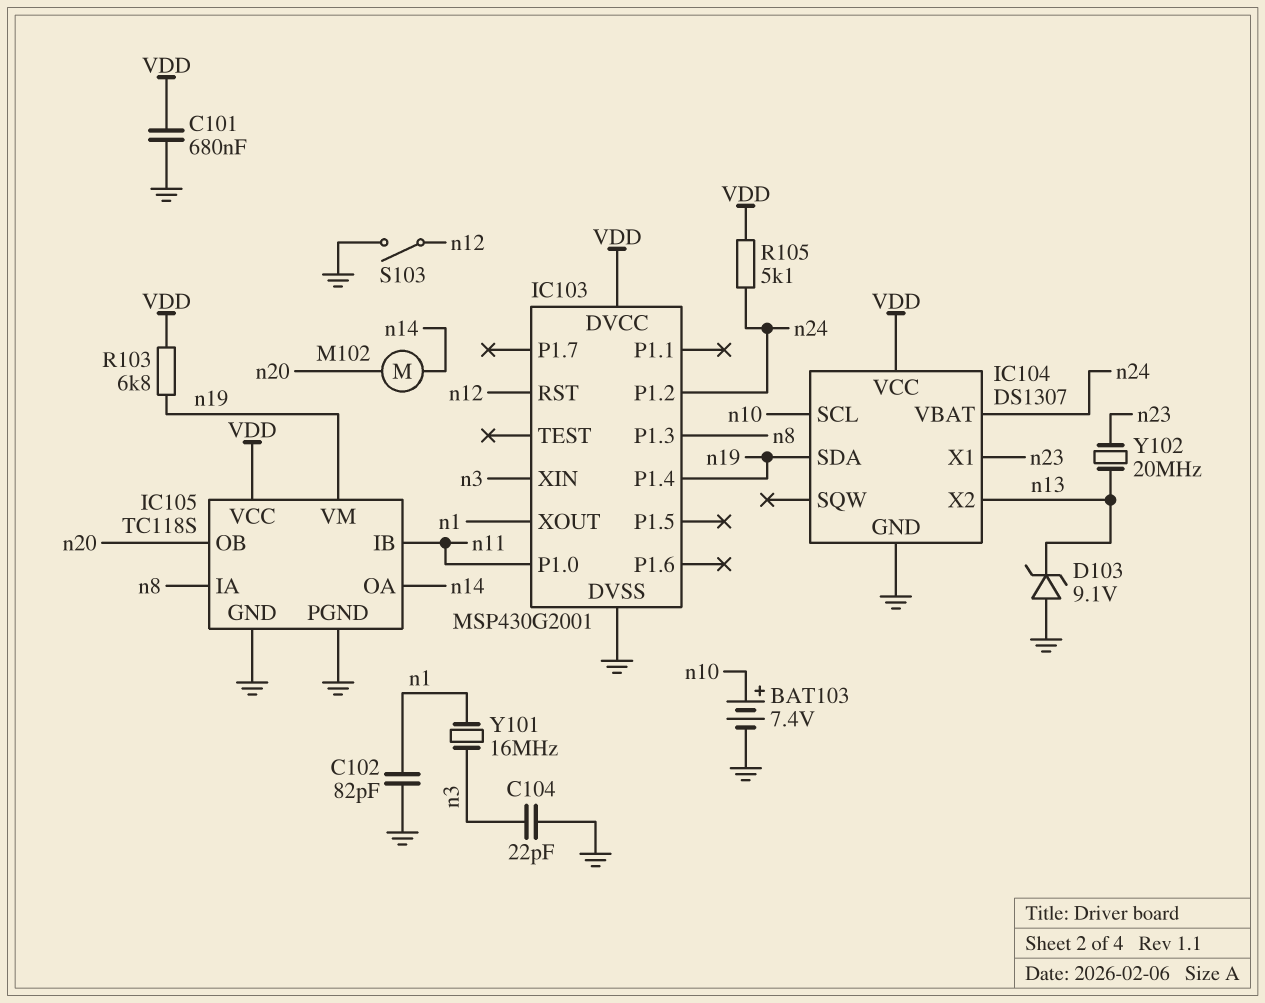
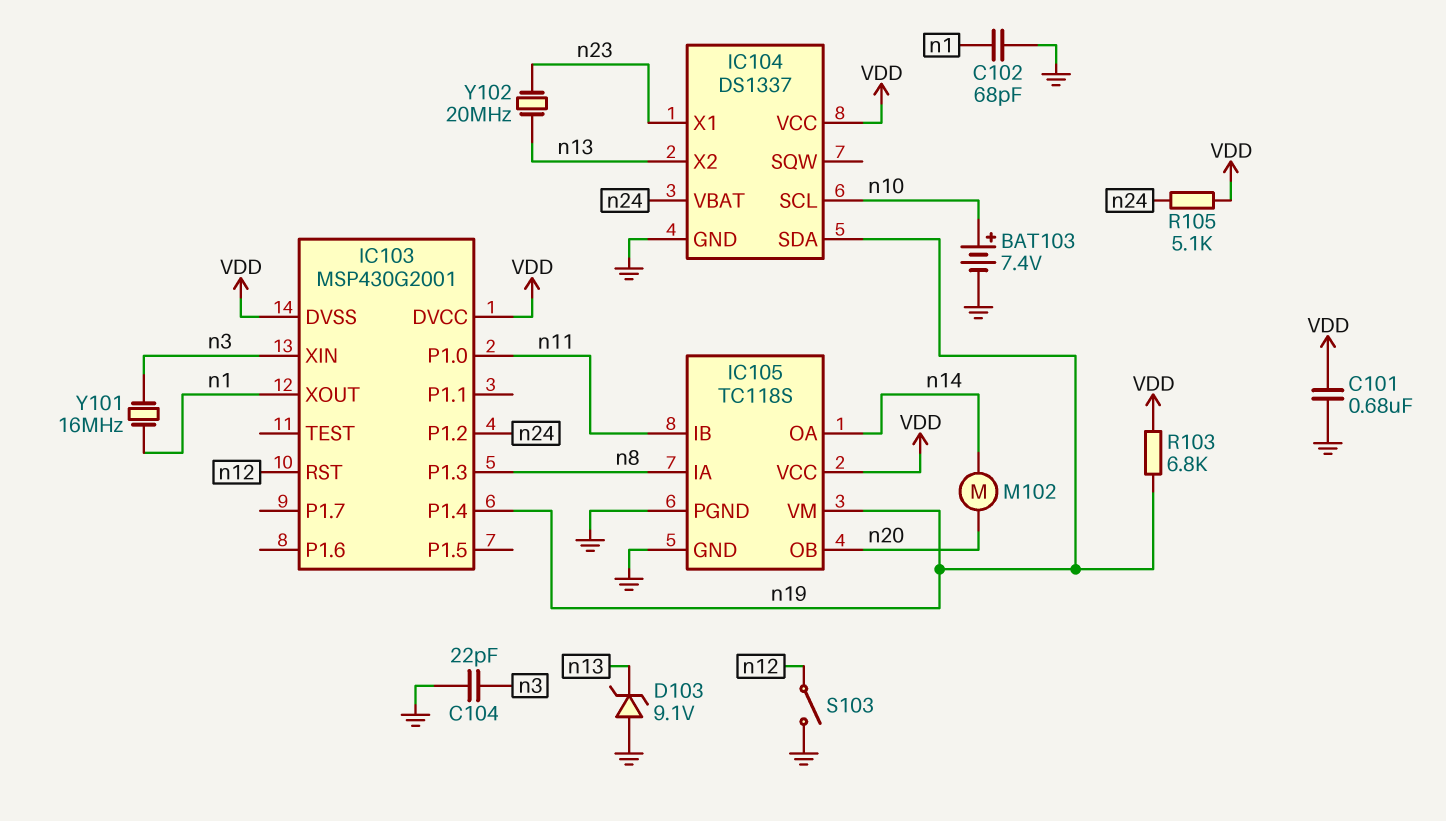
C102: 82pF (GND, n1) -> 68pF (GND, n1)
IC103 pin DVSS: GND -> VDD
IC104: DS1307 -> DS1337

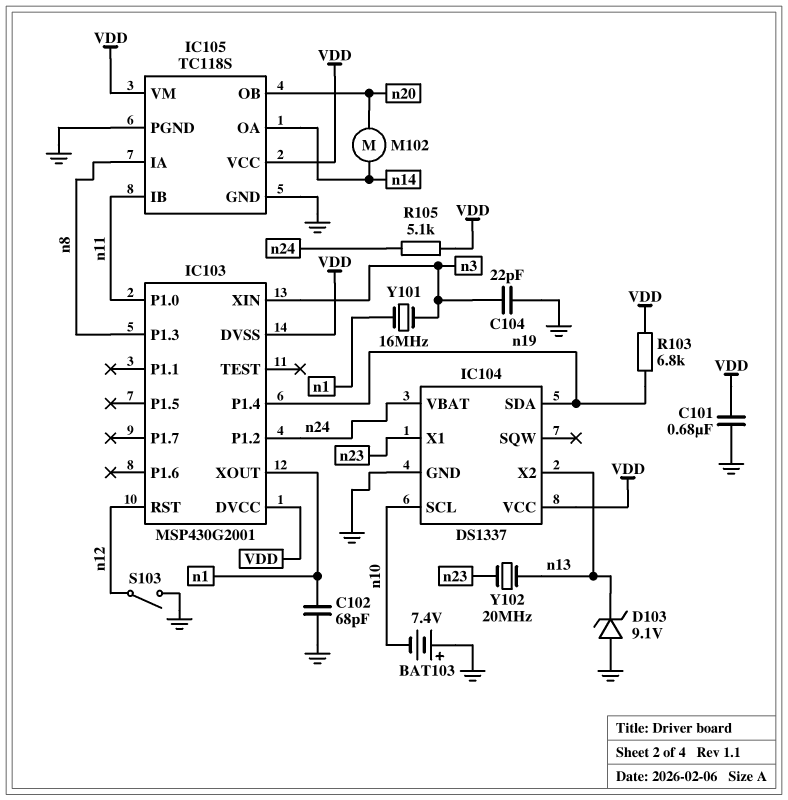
BAT103: 7.4V (plus n10, minus GND) -> 7.4V (plus GND, minus n10)
IC105 pin VM: n19 -> VDD

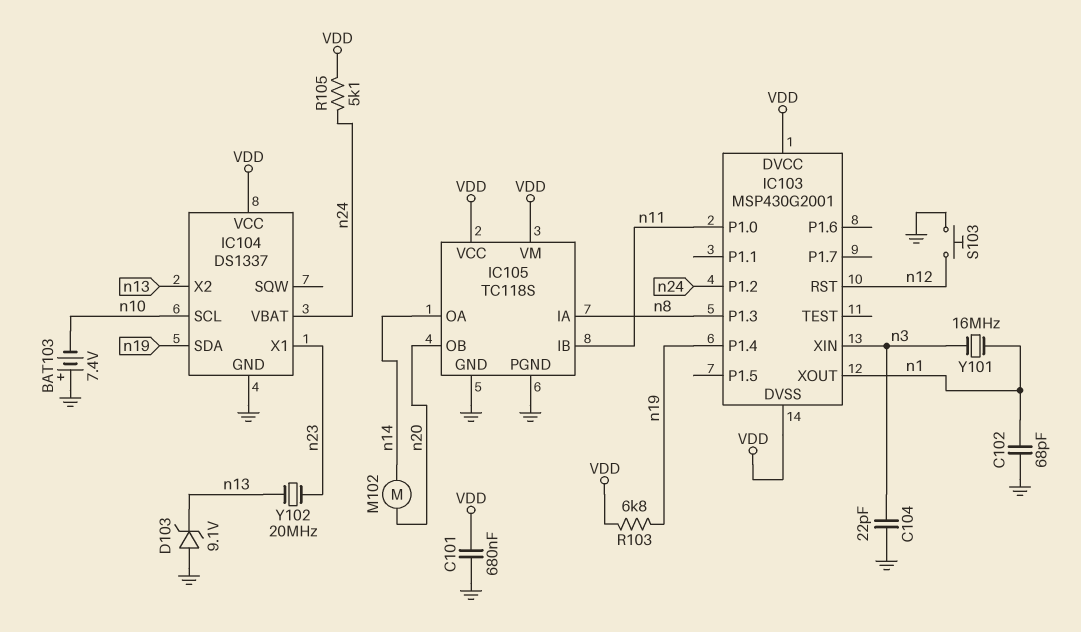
S103: switch (GND, n12) -> button (GND, n12)

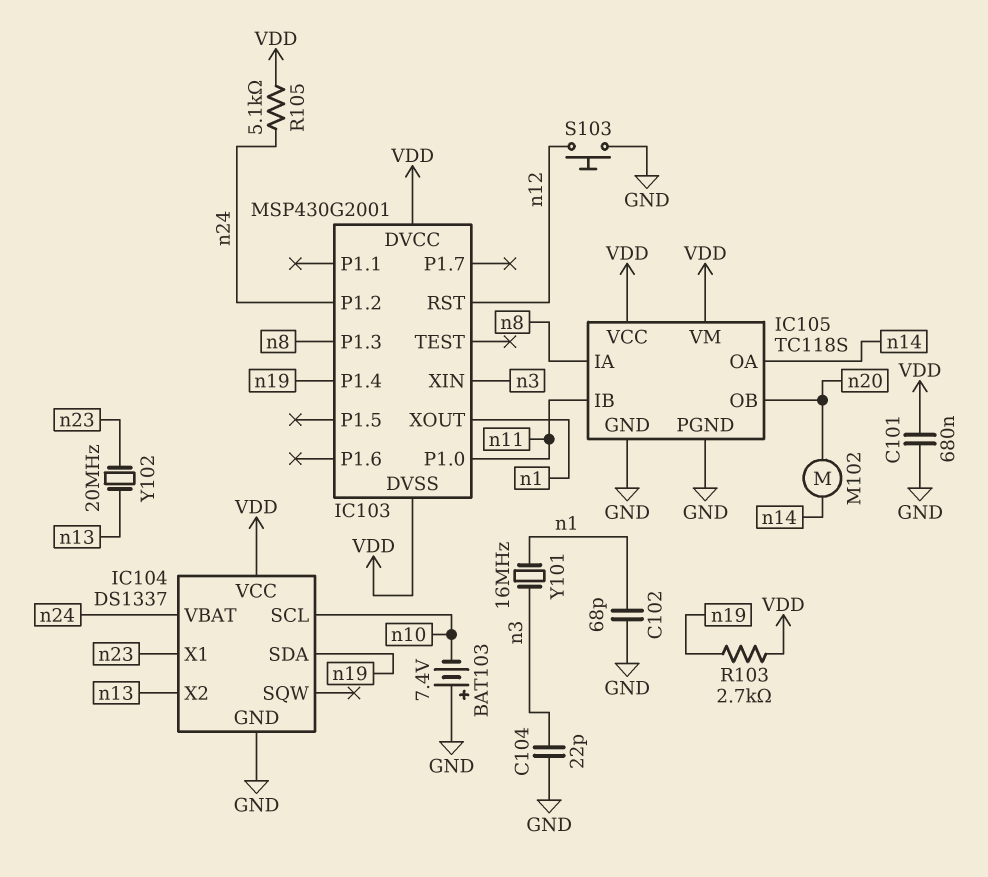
D103: zener 9.1V (A GND, K n13) -> none
R103: 6.8k (VDD, n19) -> 2.7k (VDD, n19)

